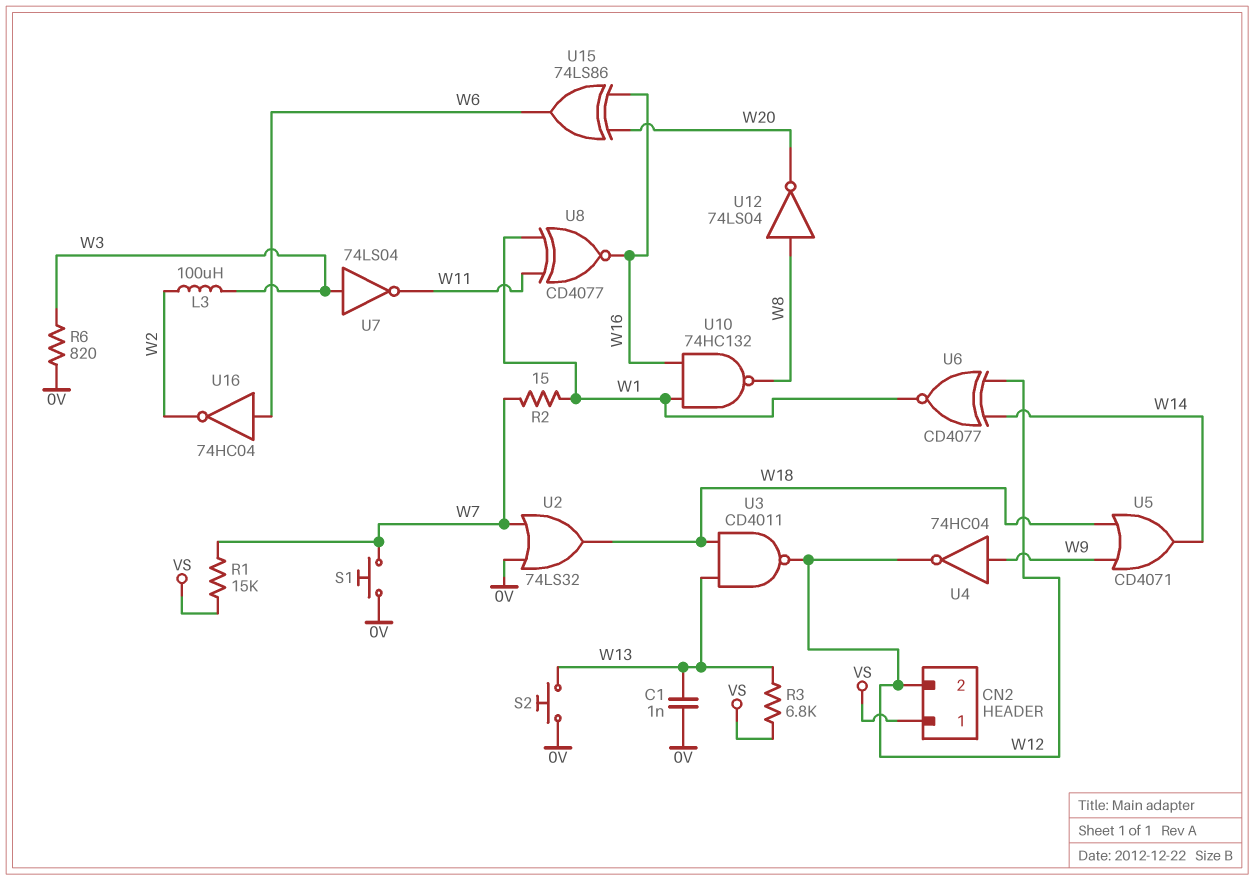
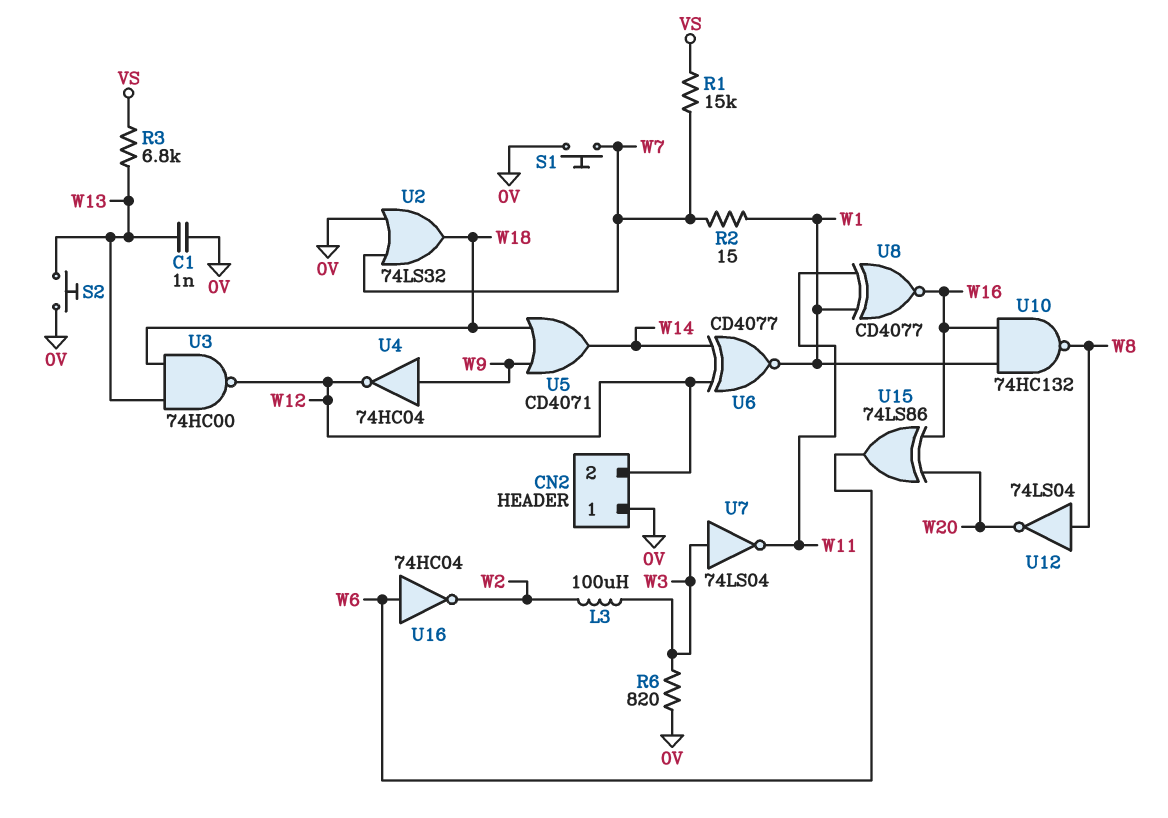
CN2 pin 1: VS -> 0V
U3: NAND CD4011 (in W13, in W18, out W12) -> NAND 74HC00 (in W13, in W18, out W12)

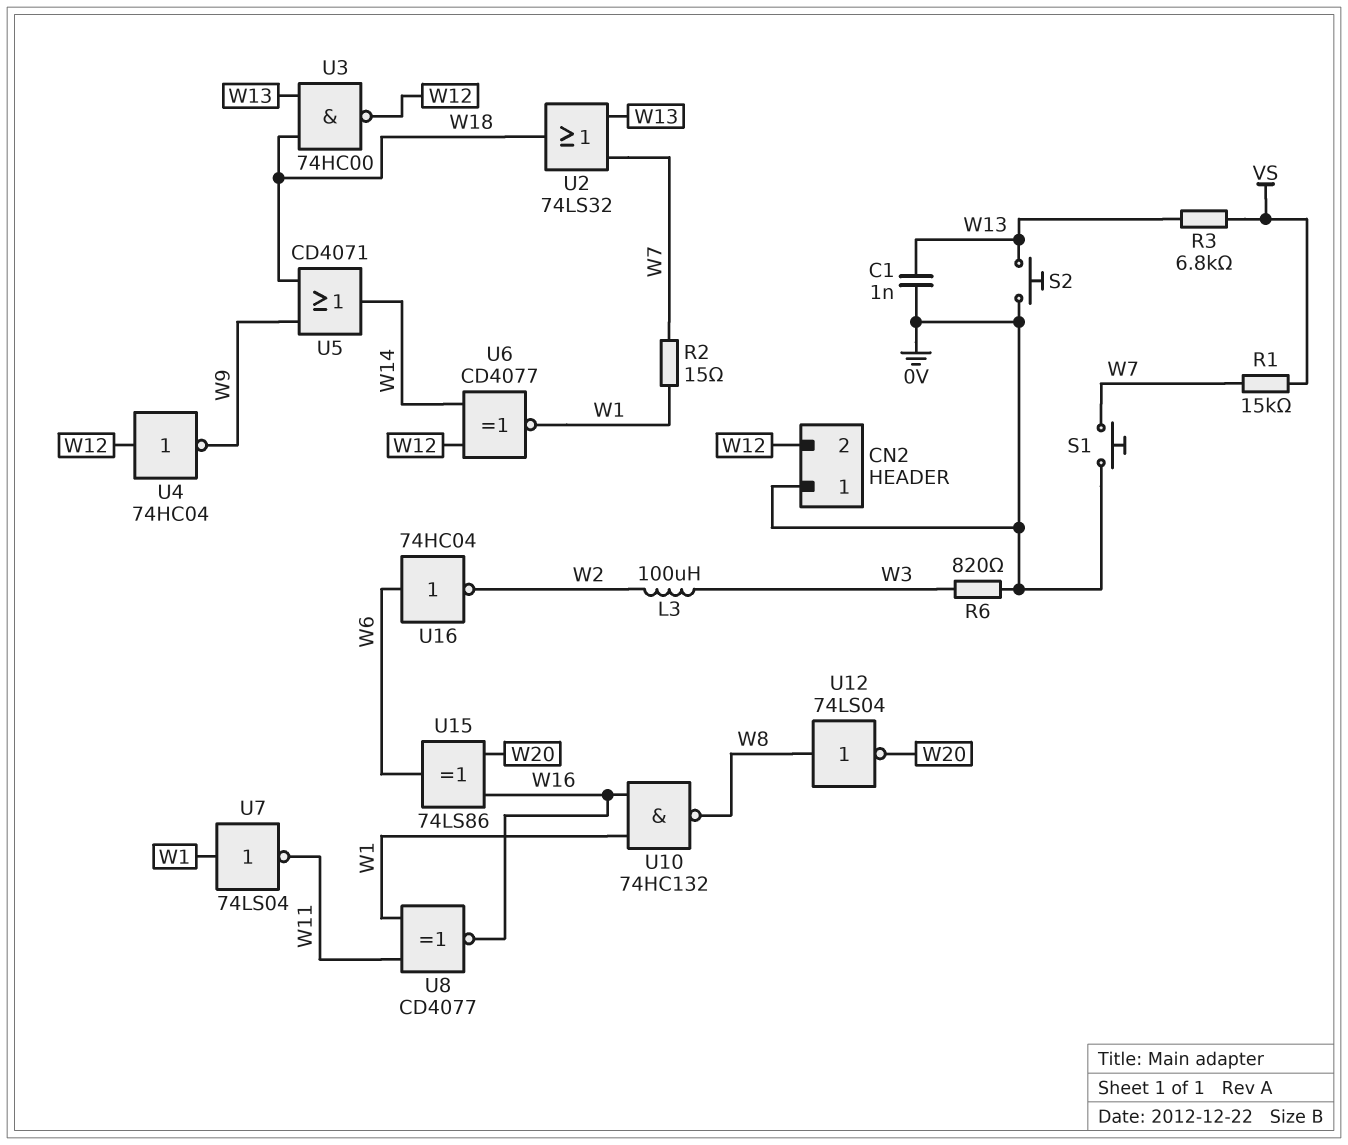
U2: OR 74LS32 (in 0V, in W7, out W18) -> OR 74LS32 (in W7, in W13, out W18)
U4: NOT 74HC04 (in W9, out W12) -> NOT 74HC04 (in W12, out W9)
U7: NOT 74LS04 (in W3, out W11) -> NOT 74LS04 (in W1, out W11)

